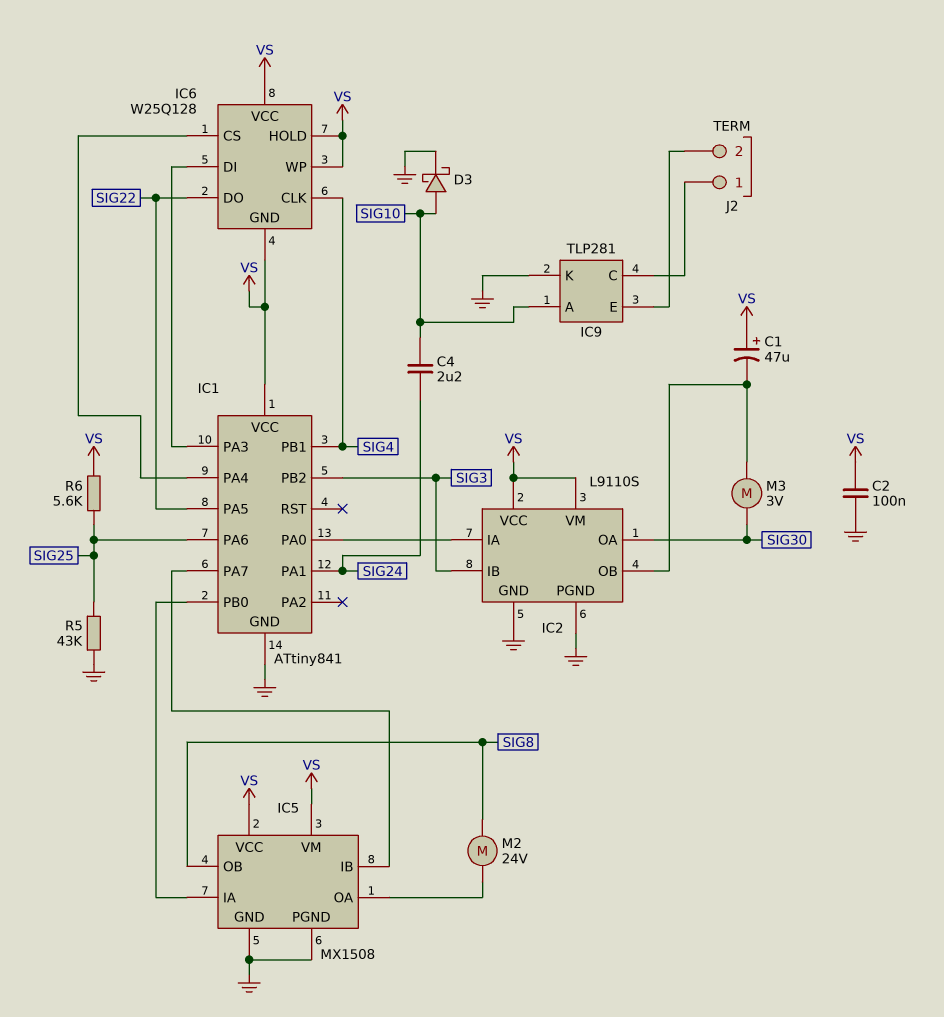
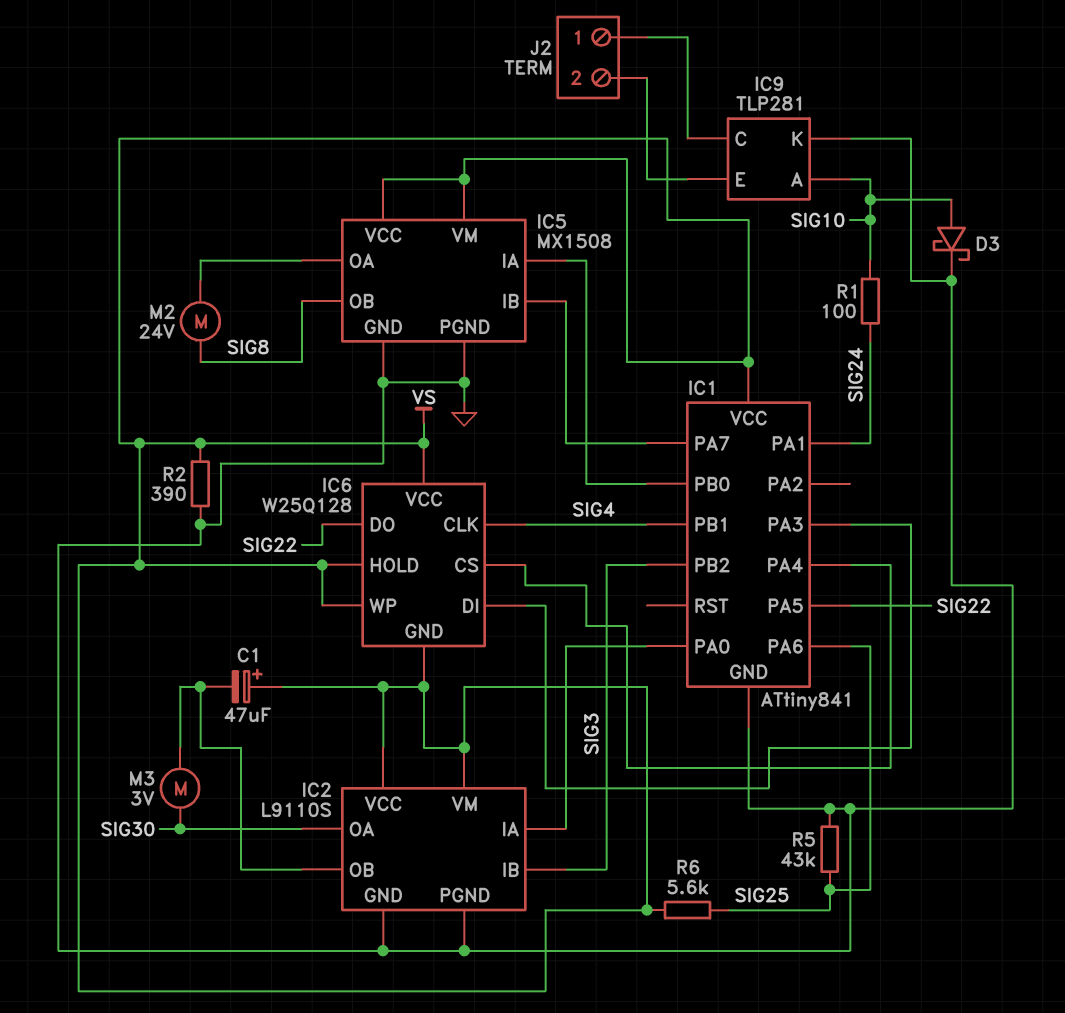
C2: 100nF (GND, VS) -> none
C4: 2.2uF (SIG10, SIG24) -> none
R1: none -> 100 (SIG10, SIG24)
R2: none -> 390 (GND, VS)

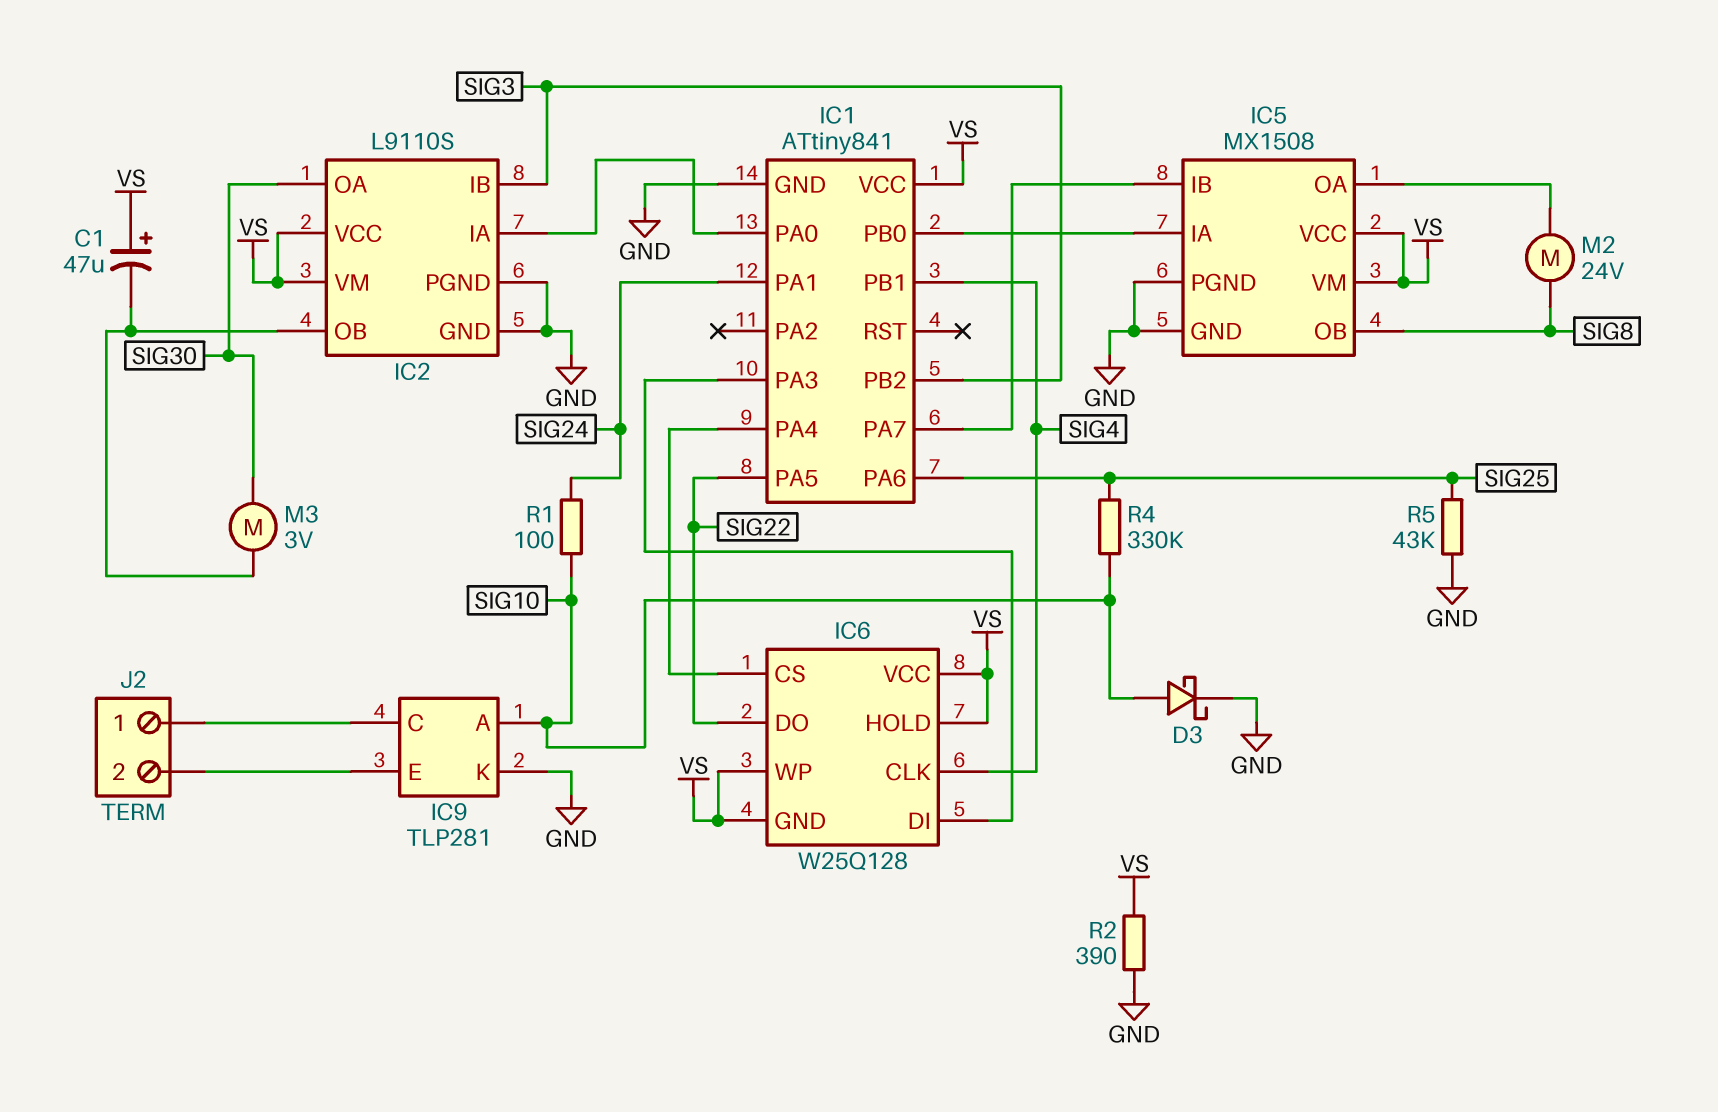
R4: none -> 330k (SIG10, SIG25)
R6: 5.6k (SIG25, VS) -> none

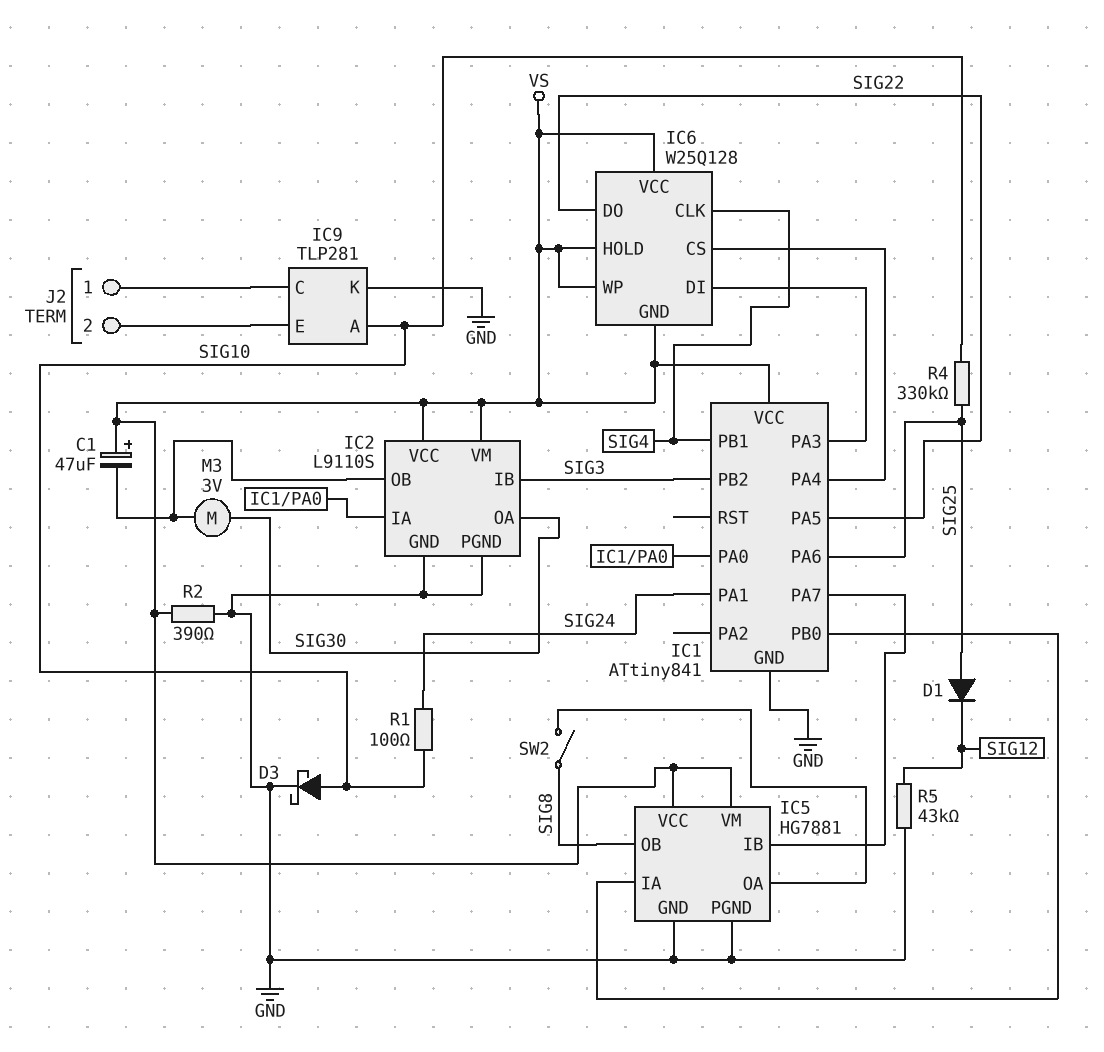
D1: none -> diode (A SIG25, K SIG12)
IC5: MX1508 -> HG7881
M2: motor 24V (IC5/OA, SIG8) -> none
R5: 43k (GND, SIG25) -> 43k (GND, SIG12)
SW2: none -> switch (IC5/OA, SIG8)

